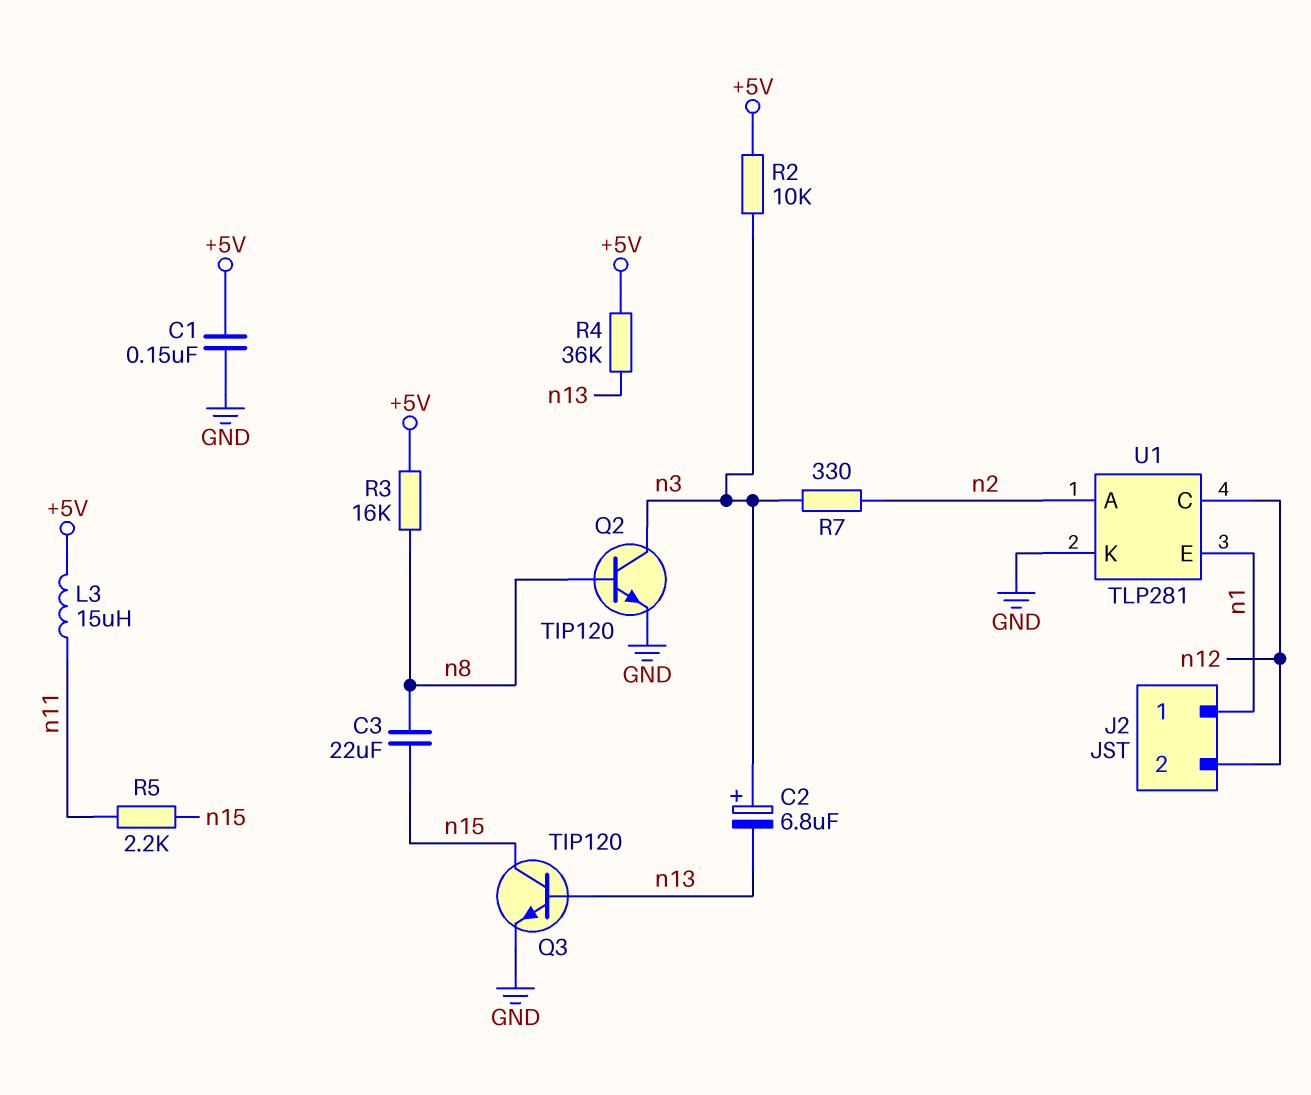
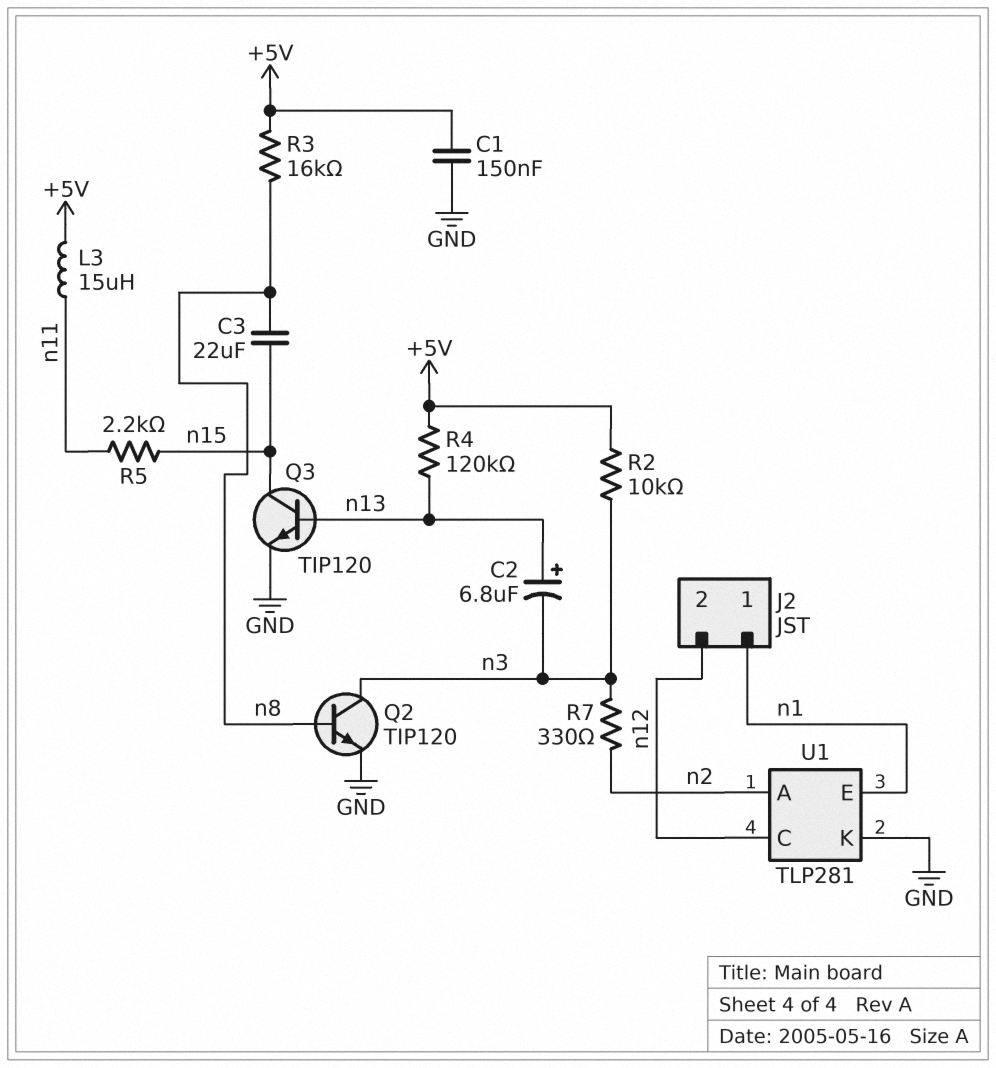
C2: 6.8uF (plus n3, minus n13) -> 6.8uF (plus n13, minus n3)
R4: 36k (+5V, n13) -> 120k (+5V, n13)

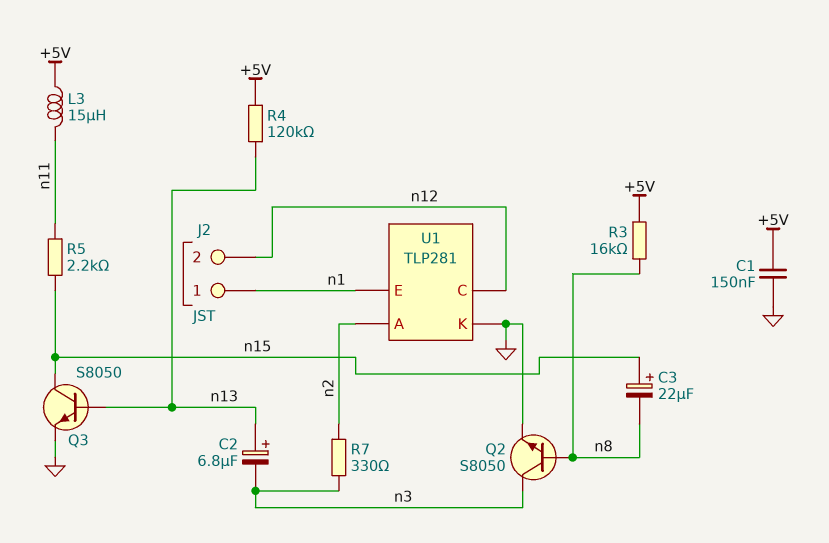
C3: 22uF (n8, n15) -> 22uF (plus n15, minus n8)
Q2: NPN TIP120 (B n8, C n3, E GND) -> NPN S8050 (B n8, C n3, E GND)
Q3: NPN TIP120 (B n13, C n15, E GND) -> NPN S8050 (B n13, C n15, E GND)
R2: 10k (+5V, n3) -> none

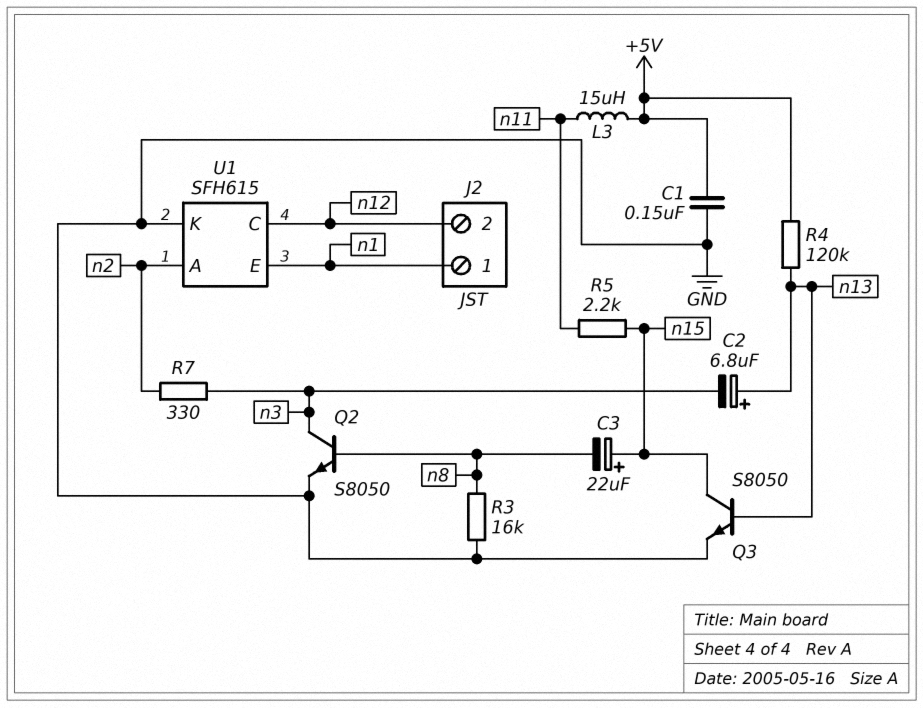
R3: 16k (+5V, n8) -> 16k (GND, n8)
U1: TLP281 -> SFH615

